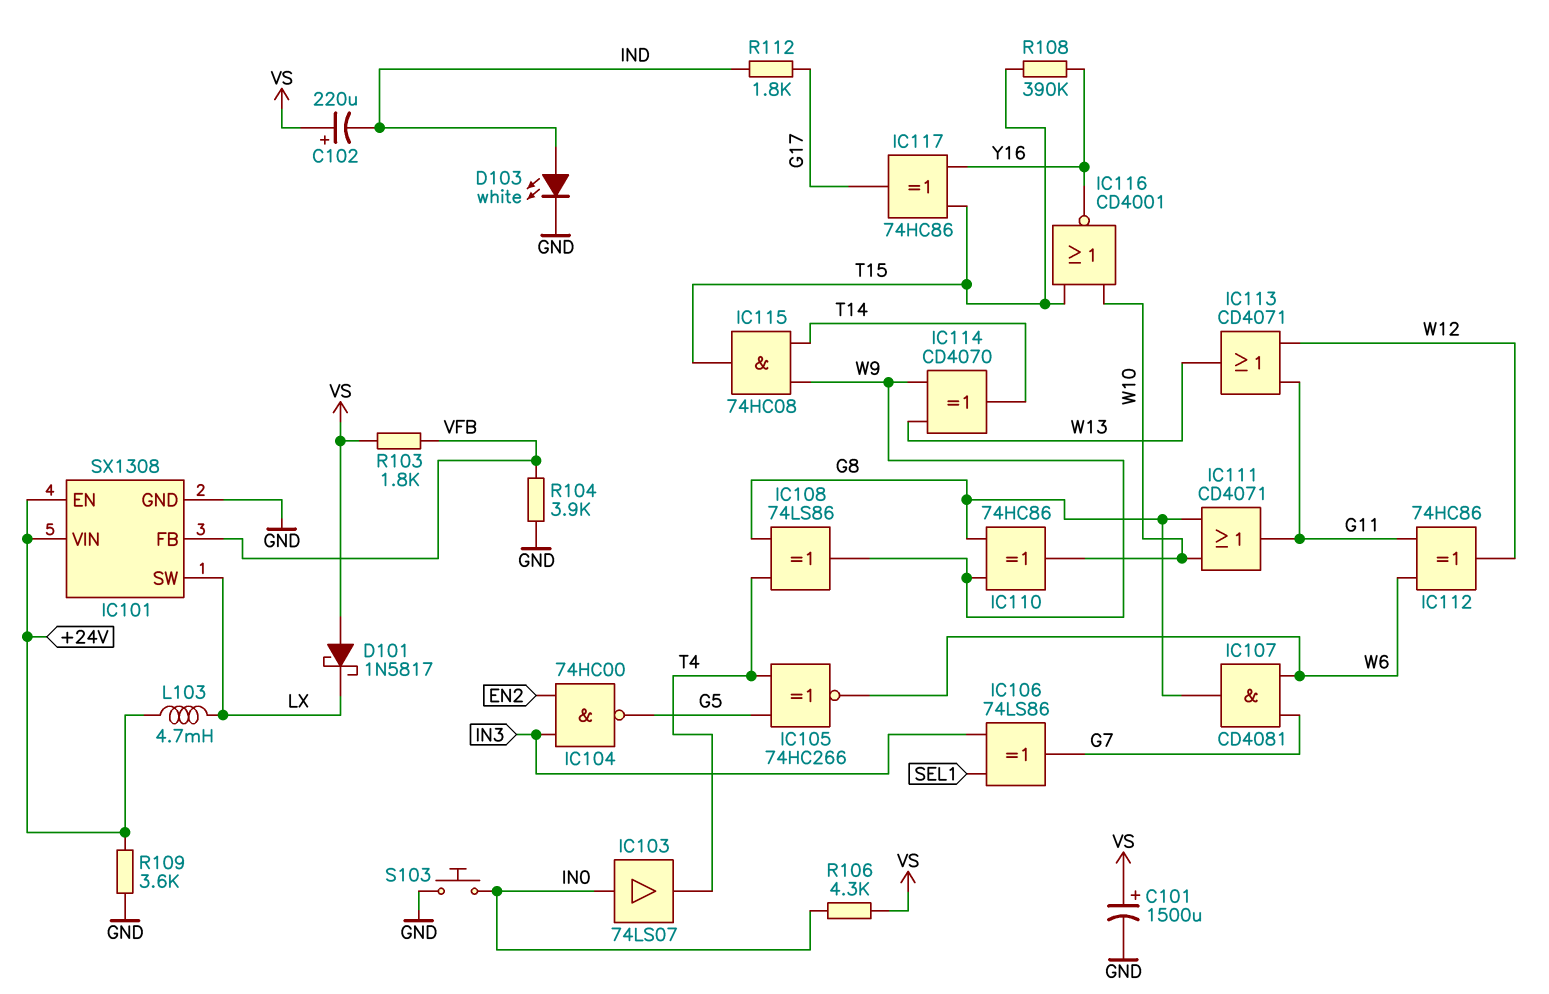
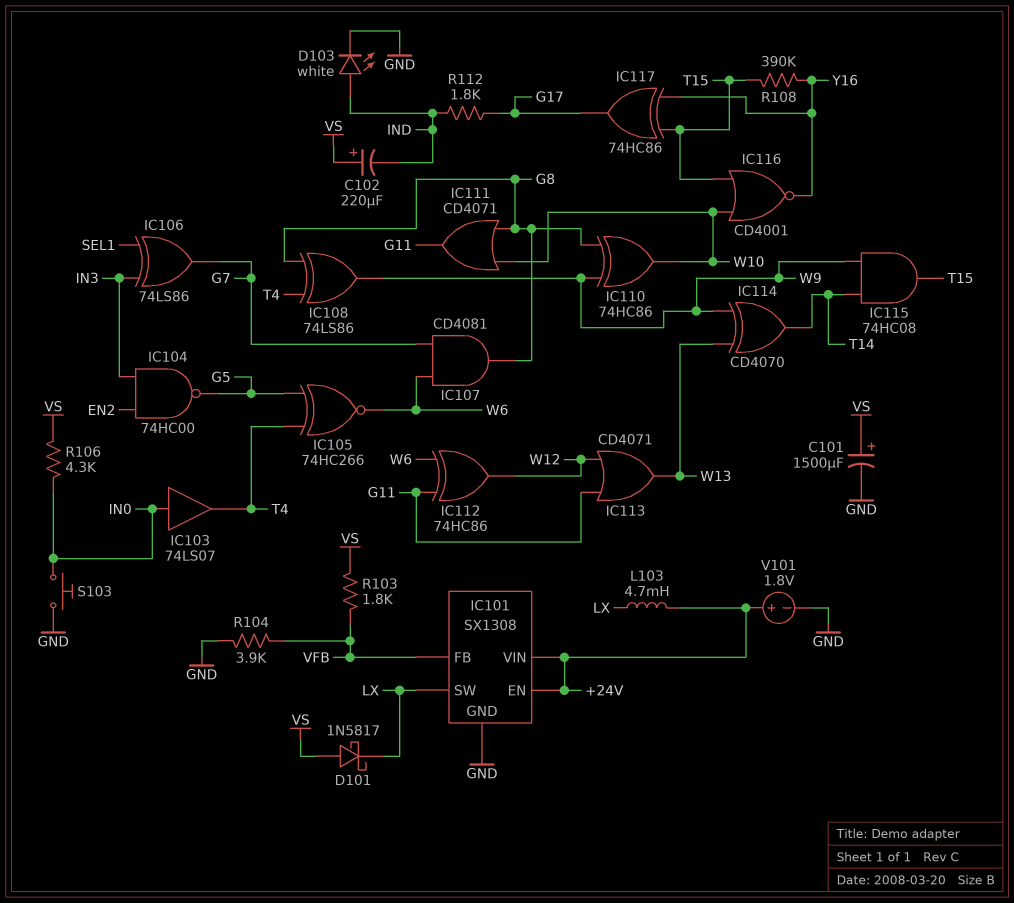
R109: 3.6k (+24V, GND) -> none
V101: none -> 1.8V (plus +24V, minus GND)

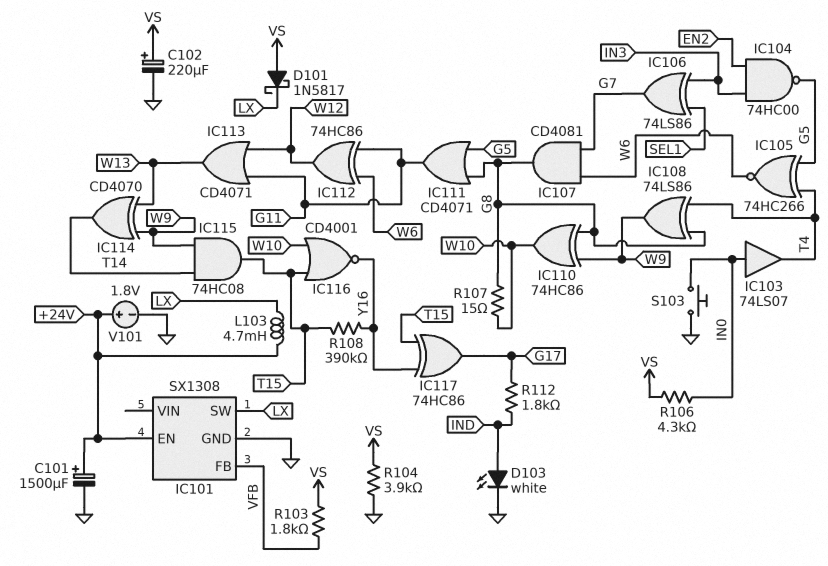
C101: 1500uF (plus VS, minus GND) -> 1500uF (plus +24V, minus GND)
C102: 220uF (plus VS, minus IND) -> 220uF (plus VS, minus GND)
IC101 pin VIN: +24V -> none
IC111: OR CD4071 (in G8, in W10, out G11) -> OR CD4071 (in G5, in G8, out G11)
R104: 3.9k (GND, VFB) -> 3.9k (GND, VS)
R107: none -> 15 (G8, W10)

